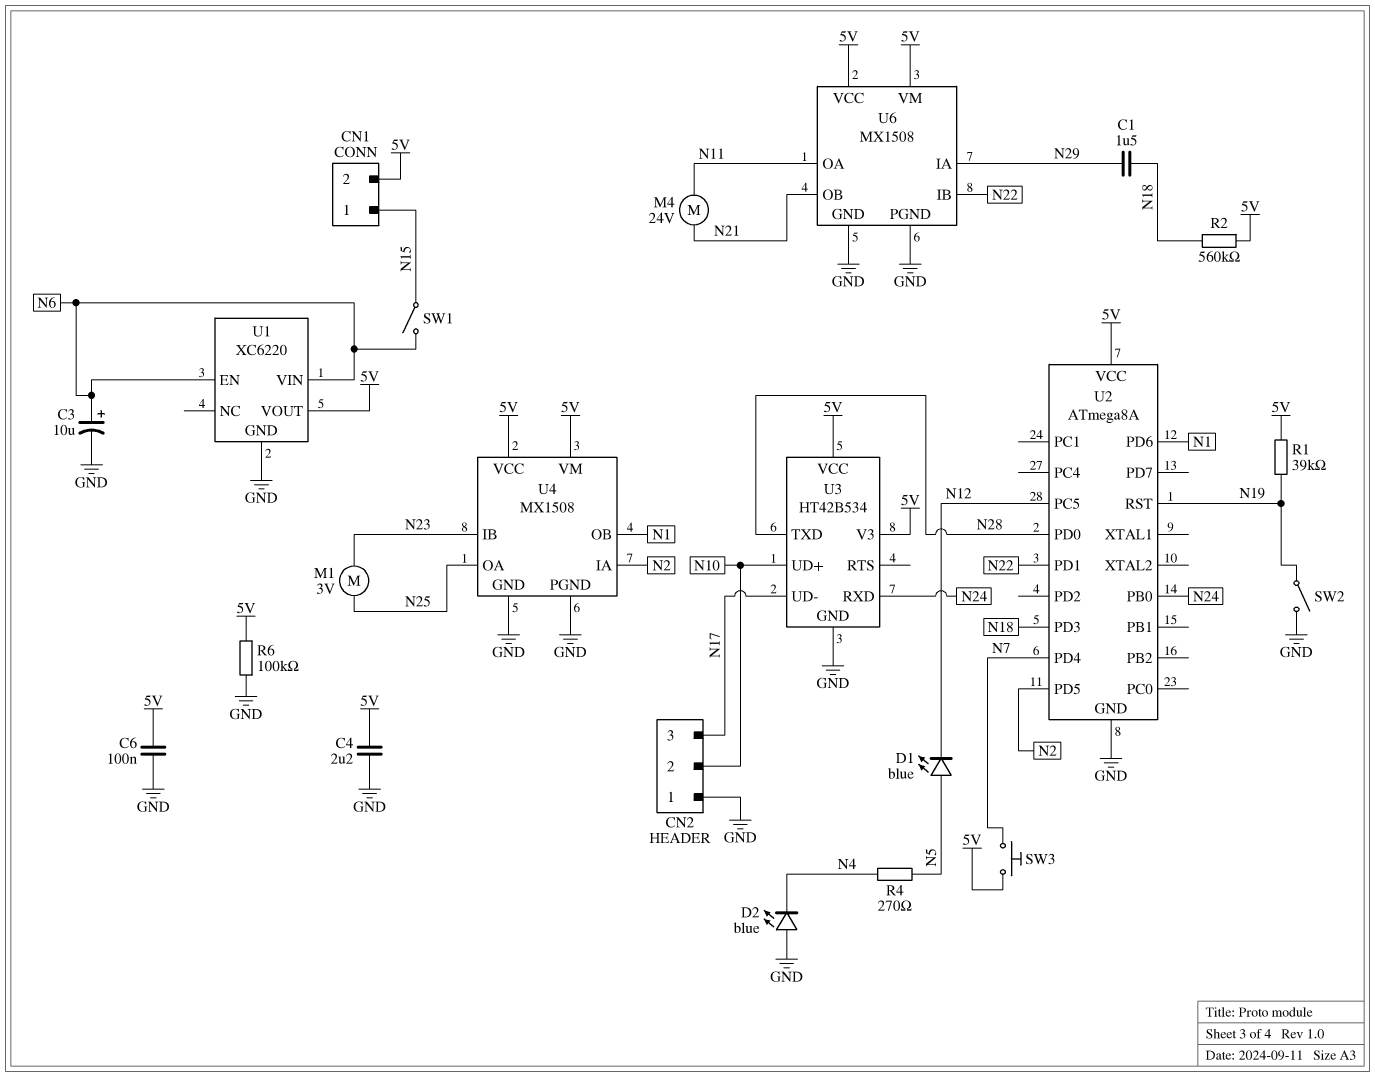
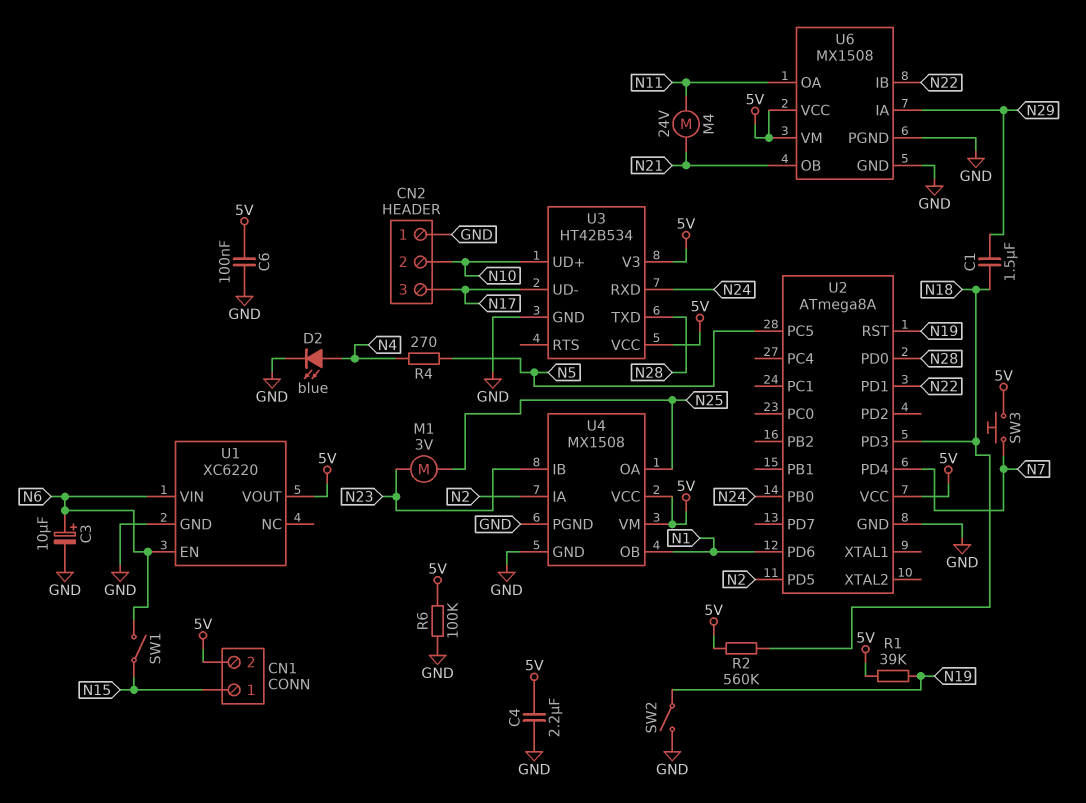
D1: LED blue (A N5, K N12) -> none
D2: LED blue (A GND, K N4) -> LED blue (A N4, K GND)
U2 pin PC5: N12 -> N5

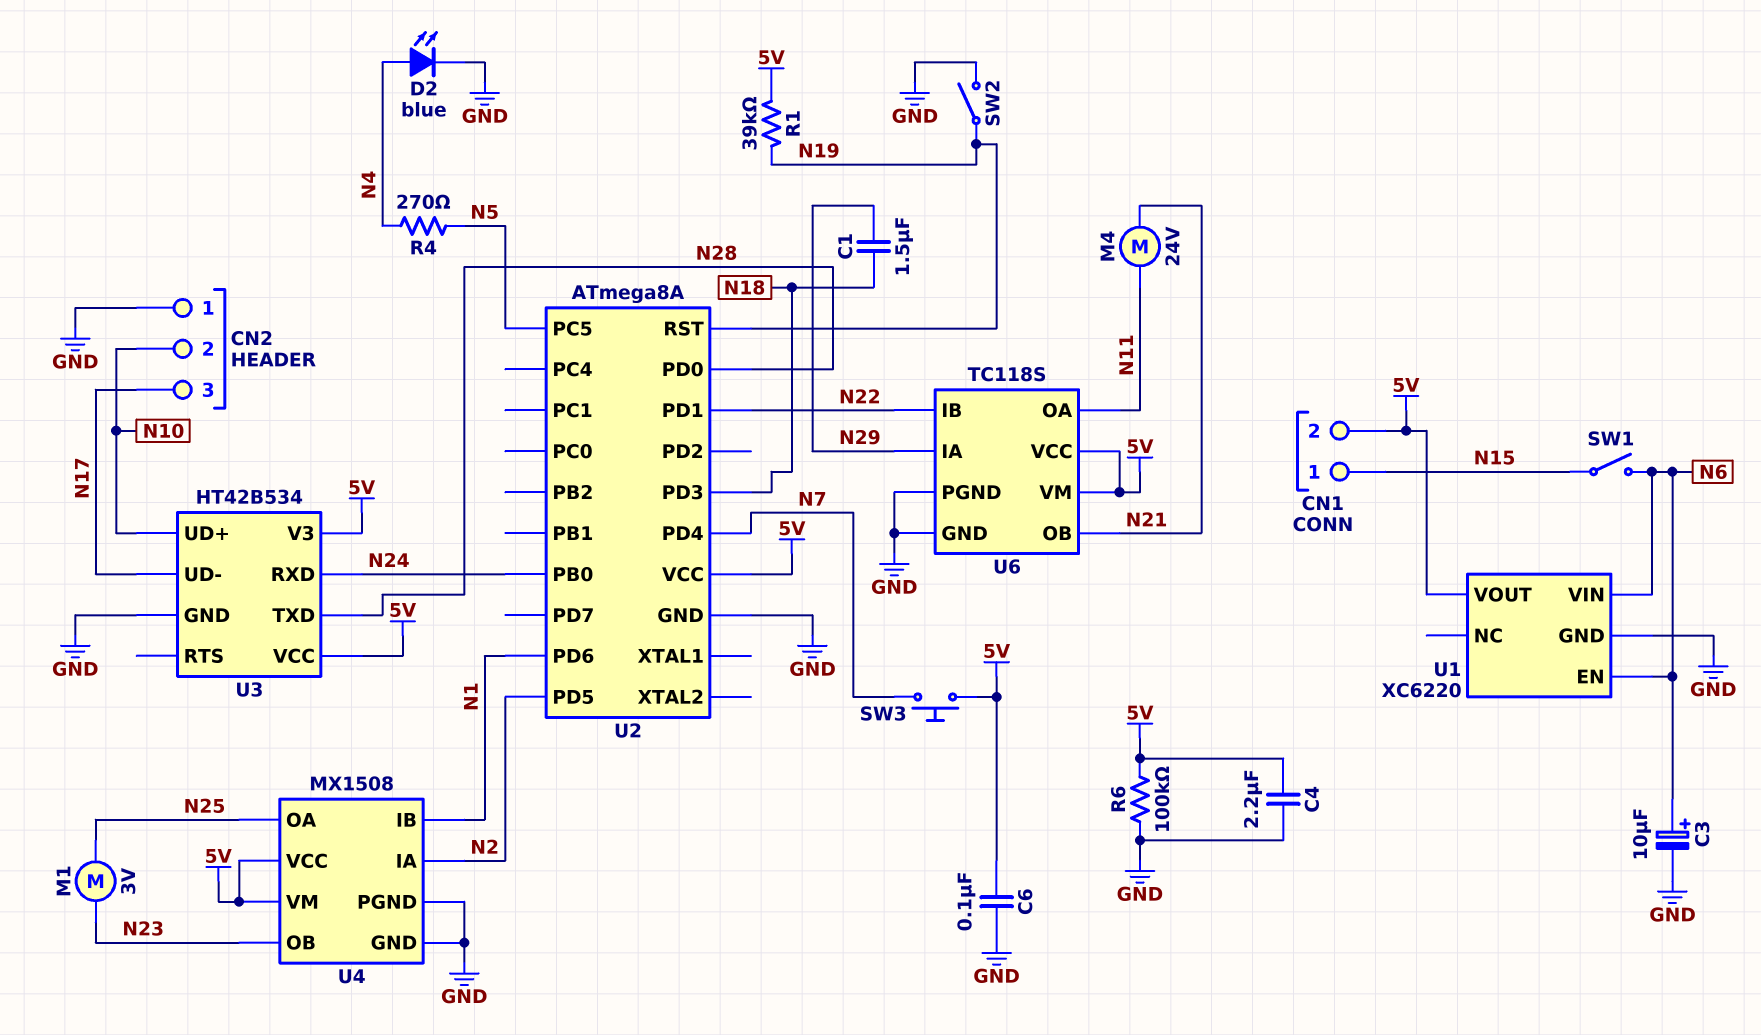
R2: 560k (5V, N18) -> none
U4 pin IB: N23 -> N1
U4 pin OB: N1 -> N23
U6: MX1508 -> TC118S

